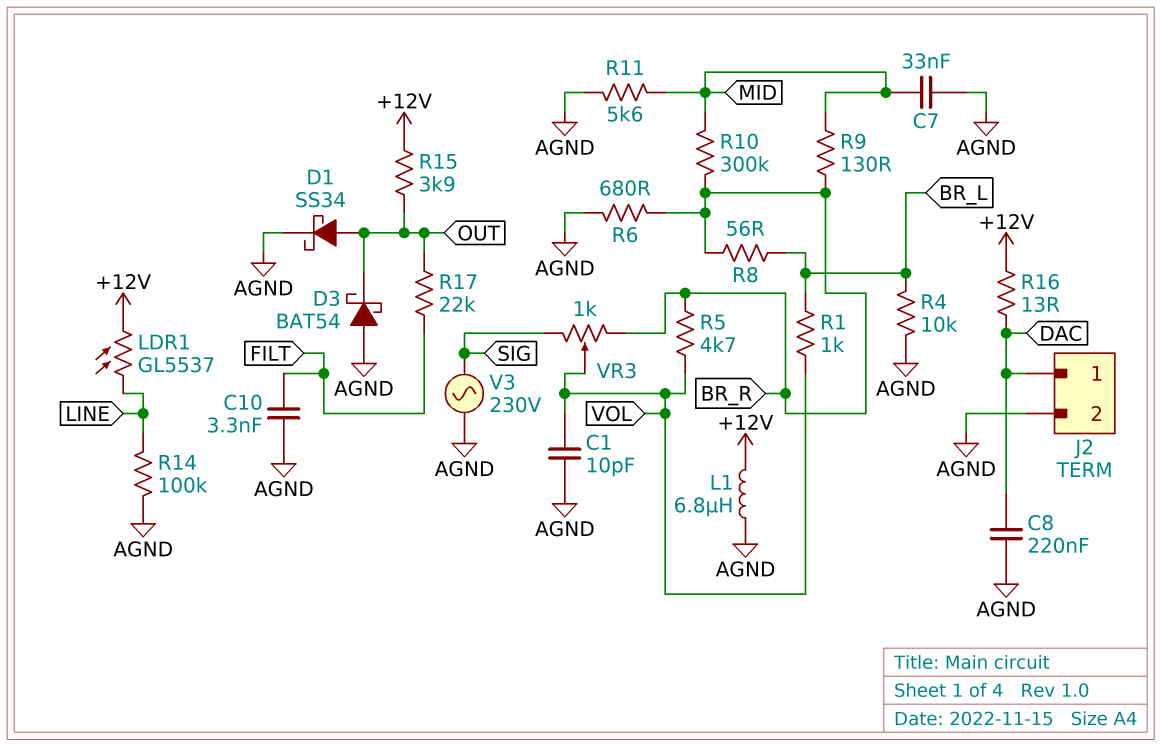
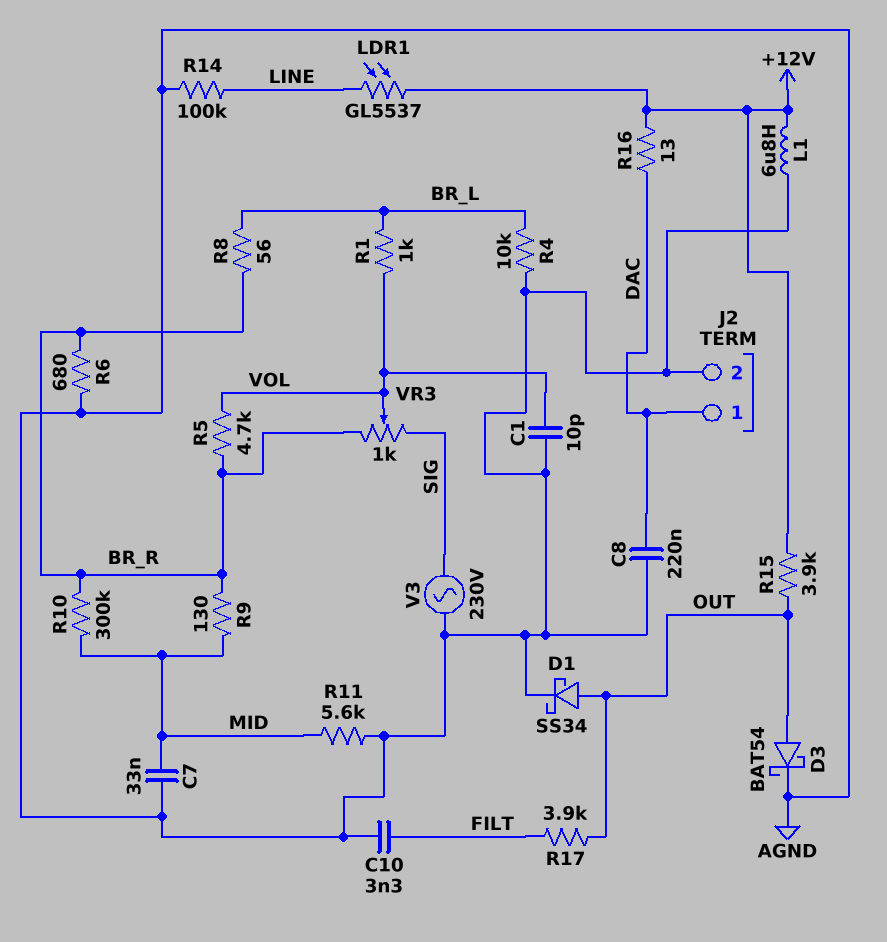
D3: schottky BAT54 (A AGND, K OUT) -> schottky BAT54 (A OUT, K AGND)
R17: 22k (FILT, OUT) -> 3.9k (FILT, OUT)

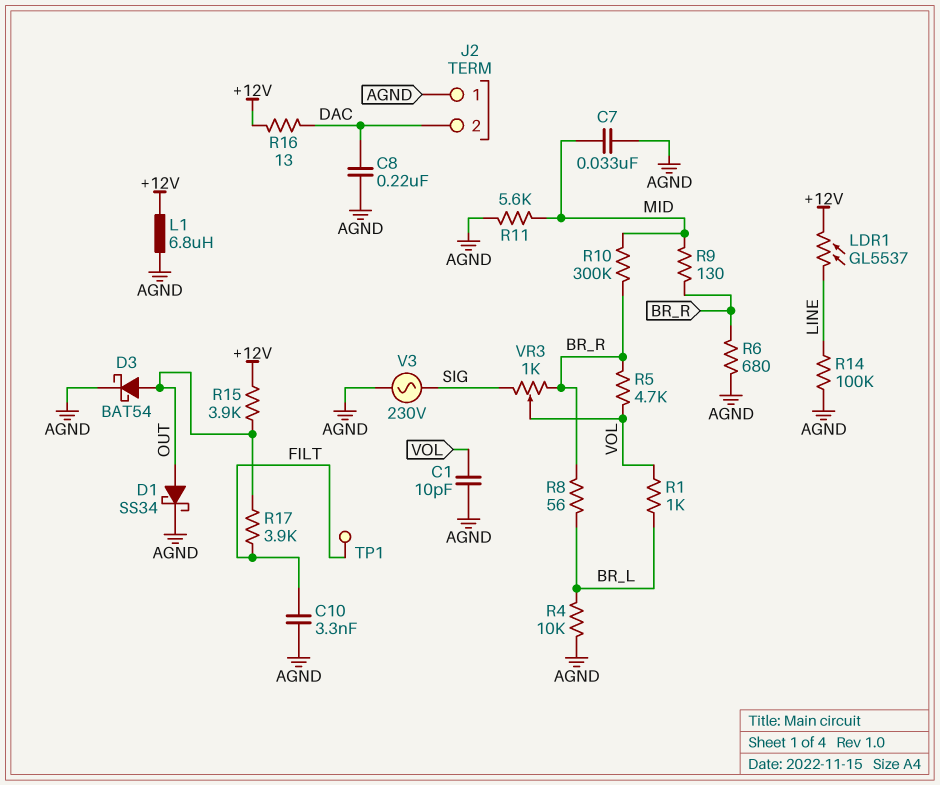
J2 pin 1: DAC -> AGND
J2 pin 2: AGND -> DAC
TP1: none -> test point (FILT)

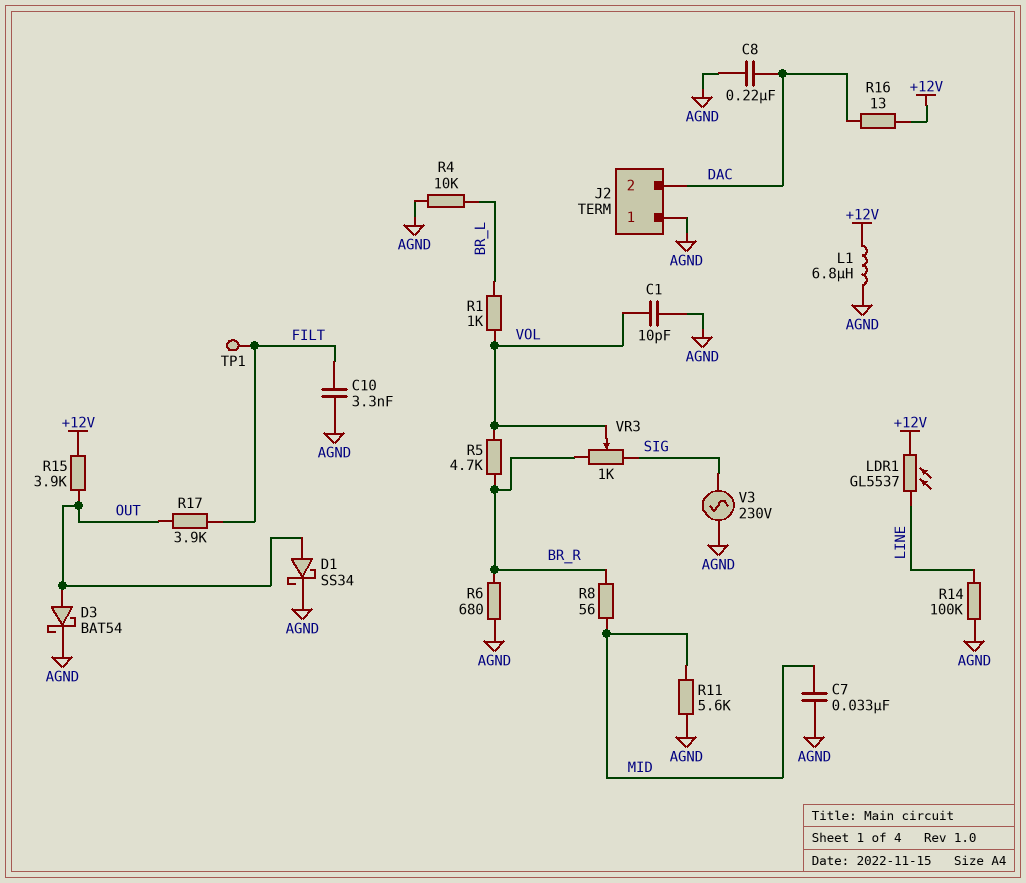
R8: 56 (BR_L, BR_R) -> 56 (BR_R, MID)
R9: 130 (BR_R, MID) -> none
R10: 300k (BR_R, MID) -> none

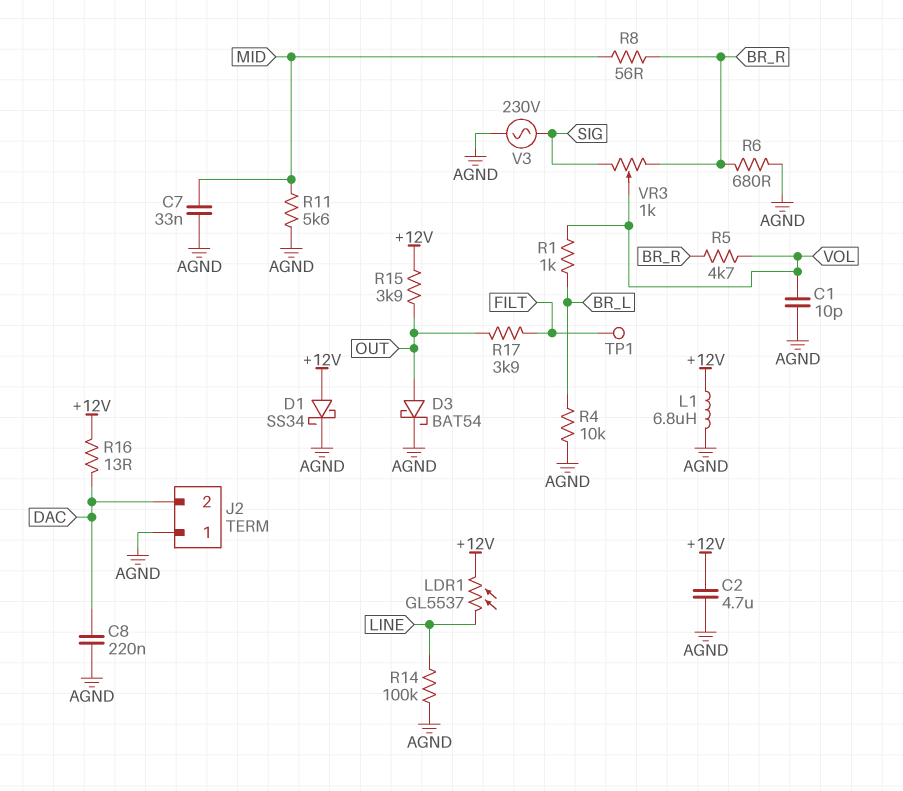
C2: none -> 4.7uF (+12V, AGND)
C10: 3.3nF (AGND, FILT) -> none
D1: schottky SS34 (A OUT, K AGND) -> schottky SS34 (A +12V, K AGND)

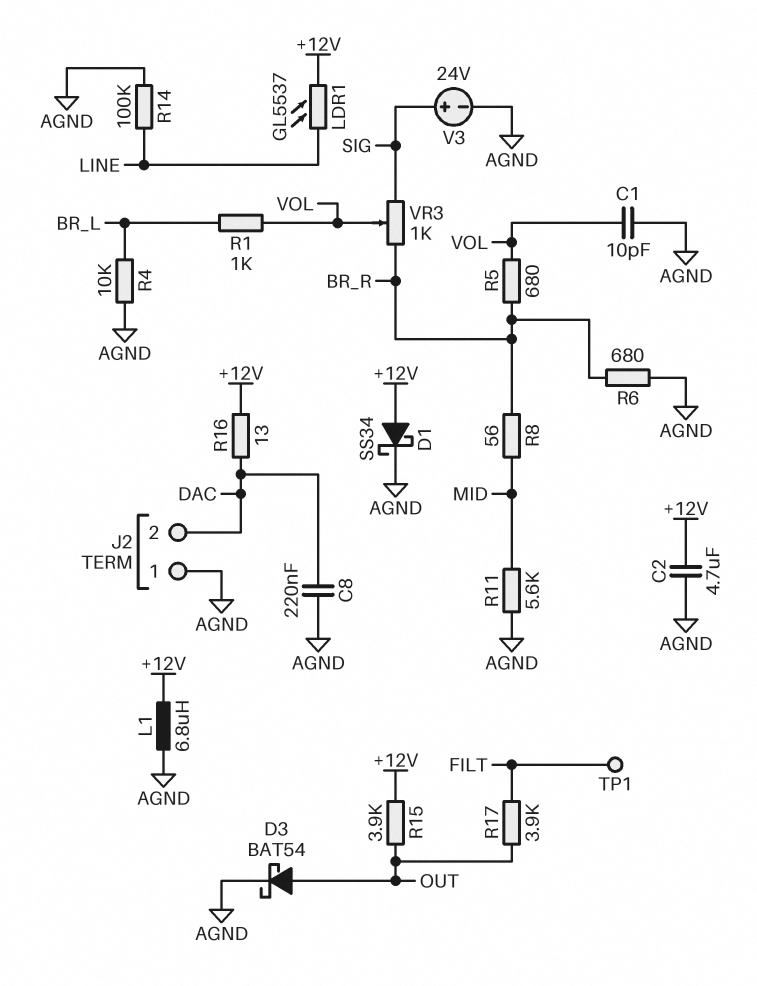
C7: 33nF (AGND, MID) -> none
R5: 4.7k (BR_R, VOL) -> 680 (BR_R, VOL)
V3: AC 230V (AGND, SIG) -> 24V (plus SIG, minus AGND)

